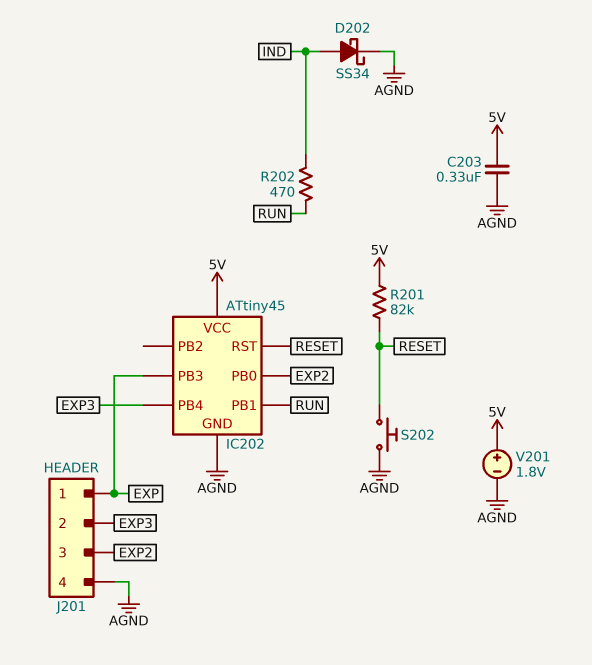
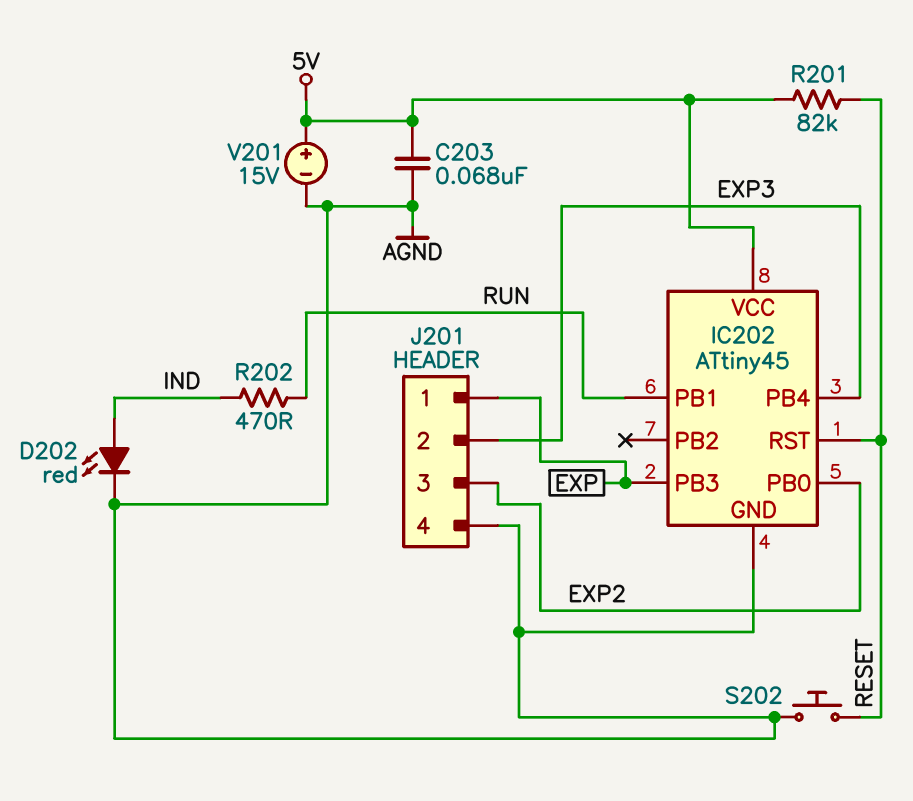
C203: 330nF (5V, AGND) -> 68nF (5V, AGND)
D202: schottky SS34 (A IND, K AGND) -> LED red (A IND, K AGND)
V201: 1.8V (plus 5V, minus AGND) -> 15V (plus 5V, minus AGND)

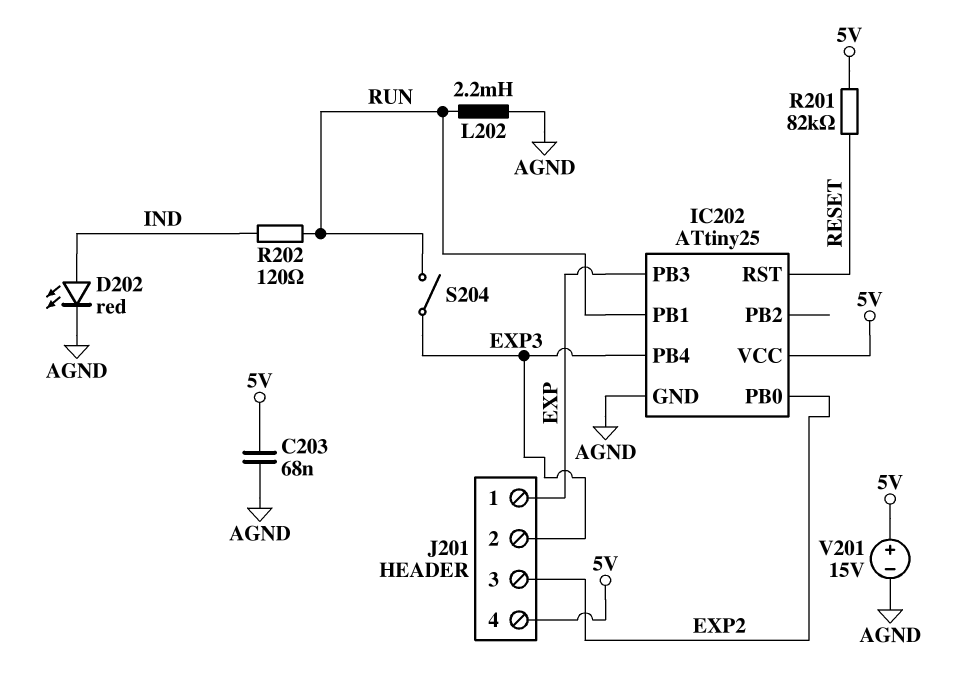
IC202: ATtiny45 -> ATtiny25
J201 pin 4: AGND -> 5V
L202: none -> 2.2mH (AGND, RUN)
R202: 470 (IND, RUN) -> 120 (IND, RUN)
S202: button (AGND, RESET) -> none
S204: none -> switch (EXP3, RUN)

